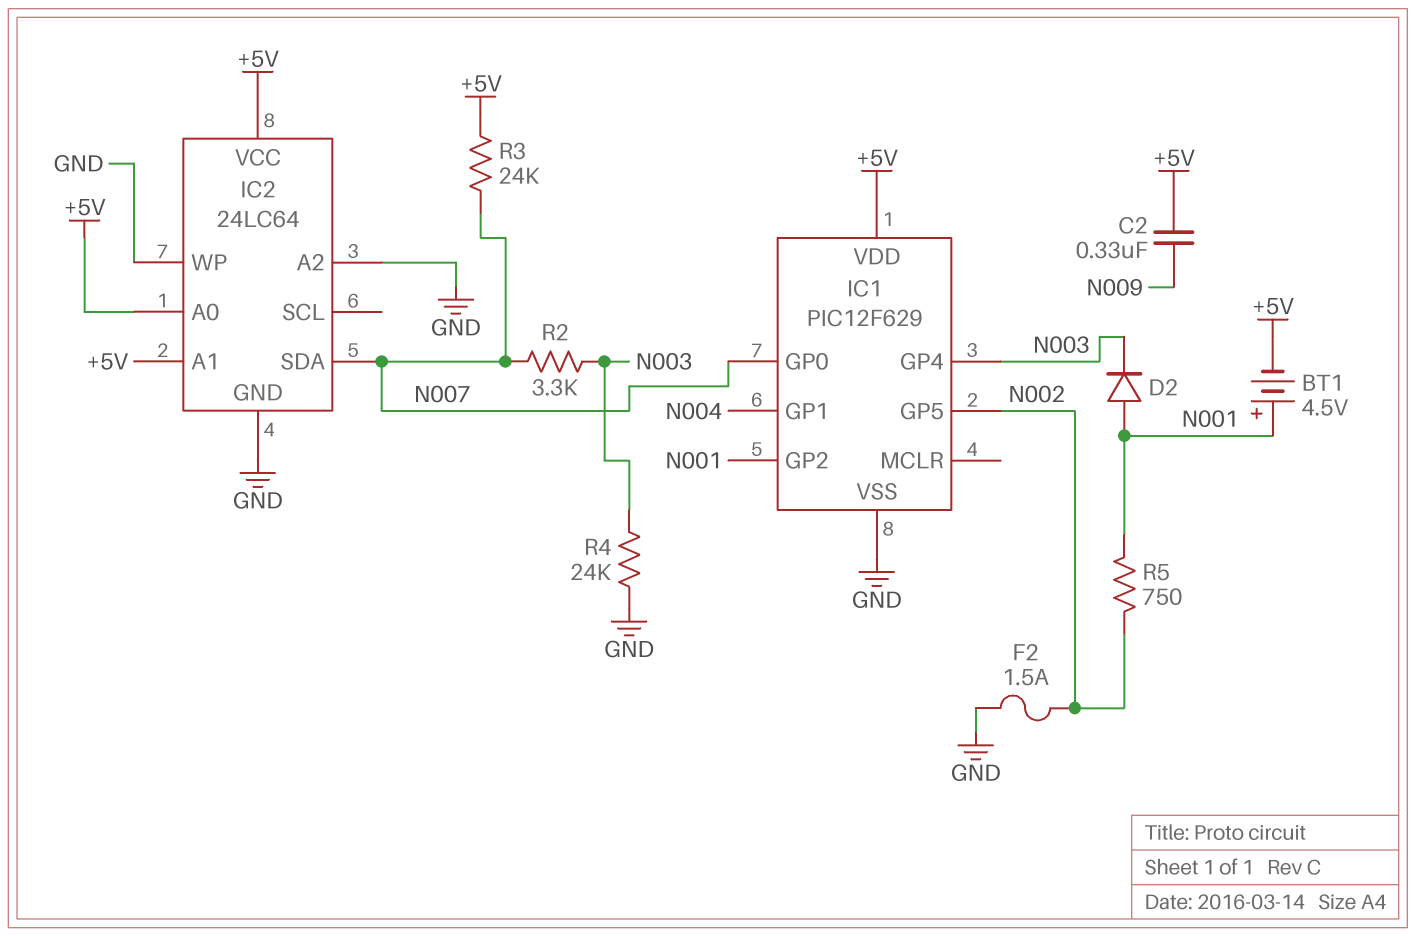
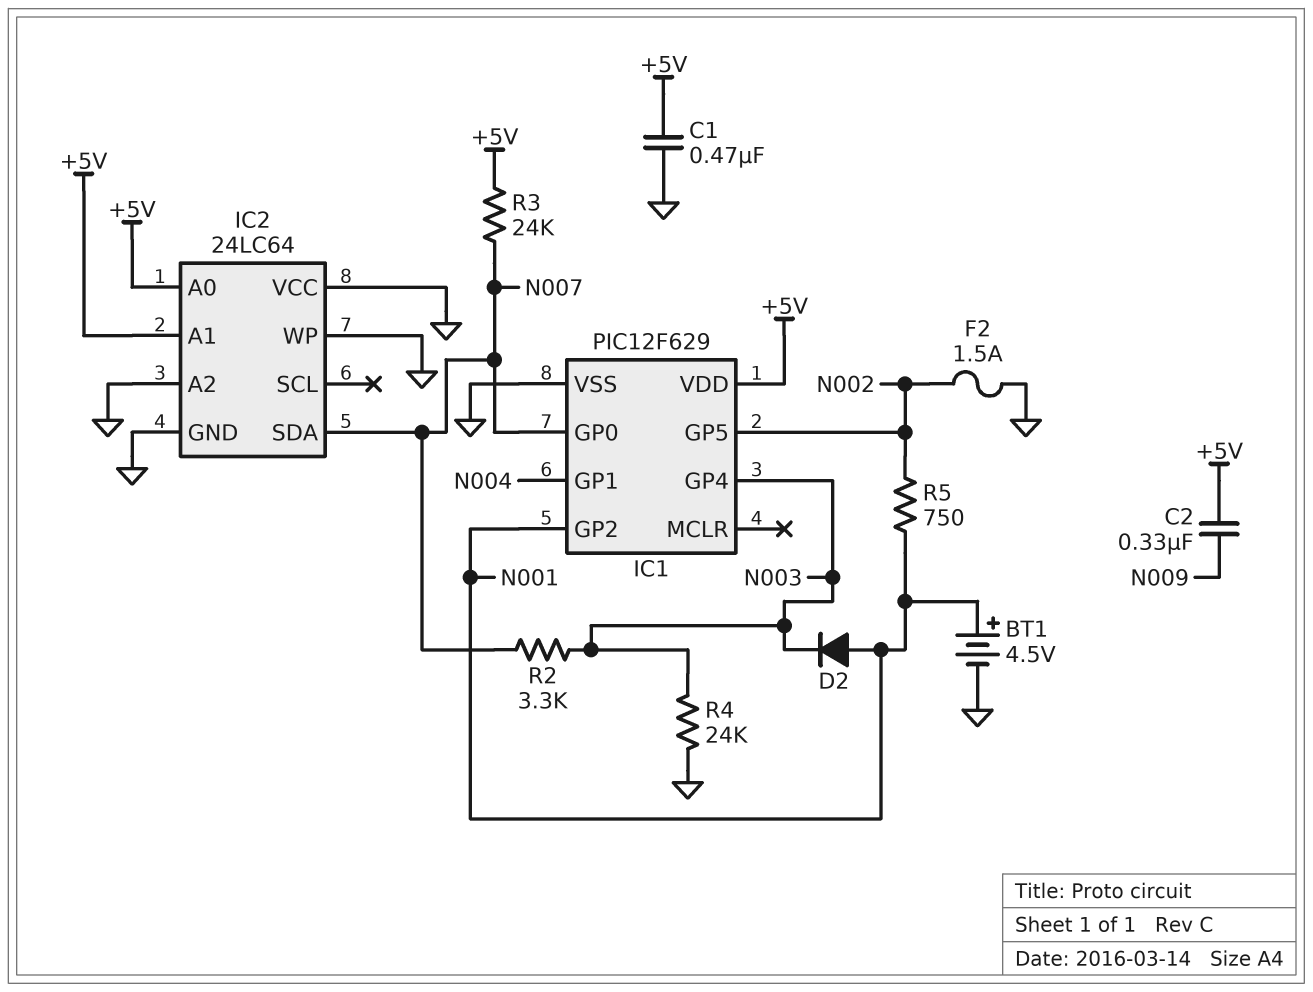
BT1: 4.5V (plus N001, minus +5V) -> 4.5V (plus N001, minus GND)
C1: none -> 470nF (+5V, GND)
IC2 pin VCC: +5V -> GND

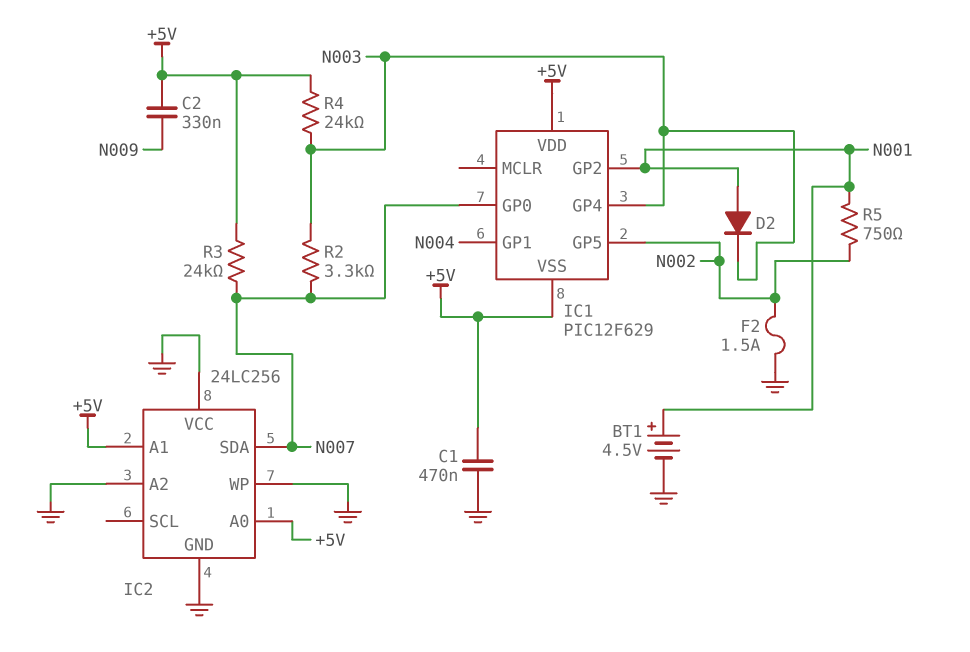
IC1 pin VSS: GND -> +5V
IC2: 24LC64 -> 24LC256
R4: 24k (GND, N003) -> 24k (+5V, N003)

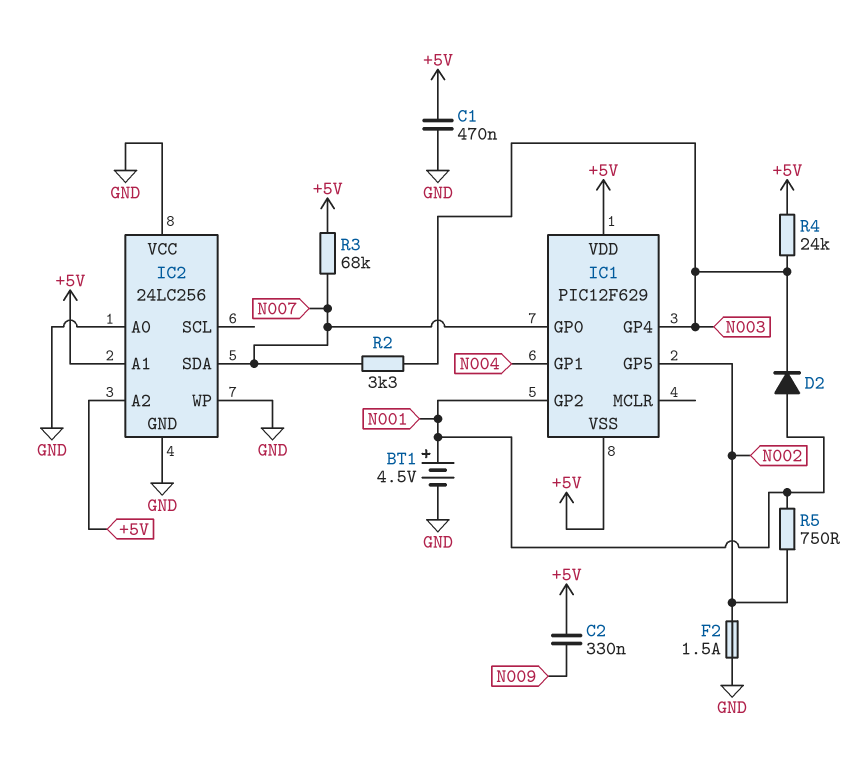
IC2 pin A0: +5V -> GND
IC2 pin A2: GND -> +5V
R3: 24k (+5V, N007) -> 68k (+5V, N007)

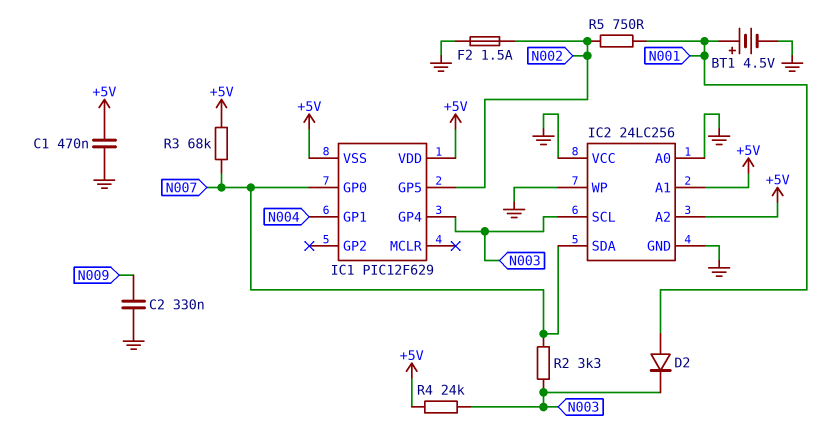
C2: 330nF (+5V, N009) -> 330nF (GND, N009)
IC1 pin GP2: N001 -> none
IC2 pin SCL: none -> N003

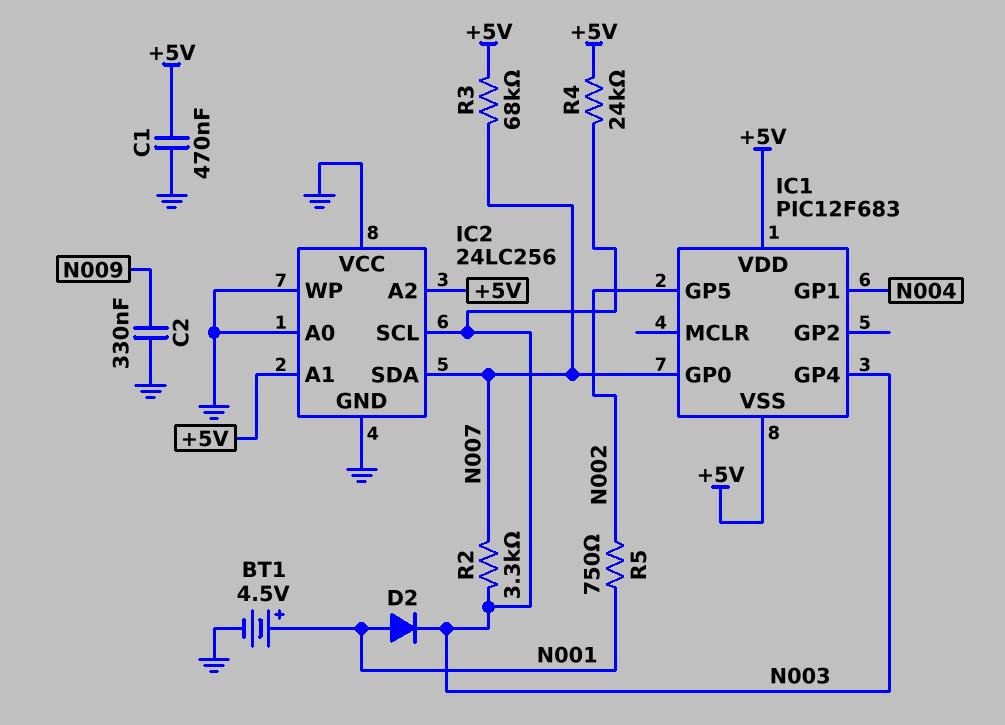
F2: 1.5A (GND, N002) -> none
IC1: PIC12F629 -> PIC12F683

